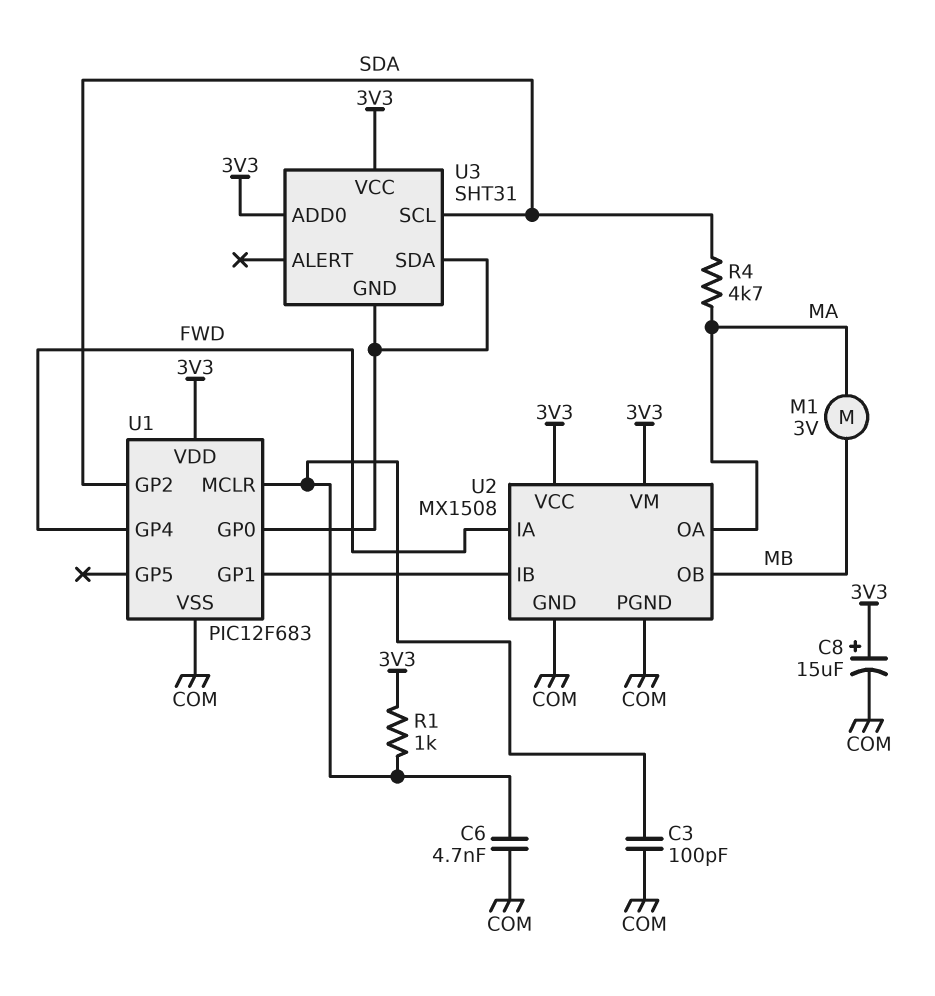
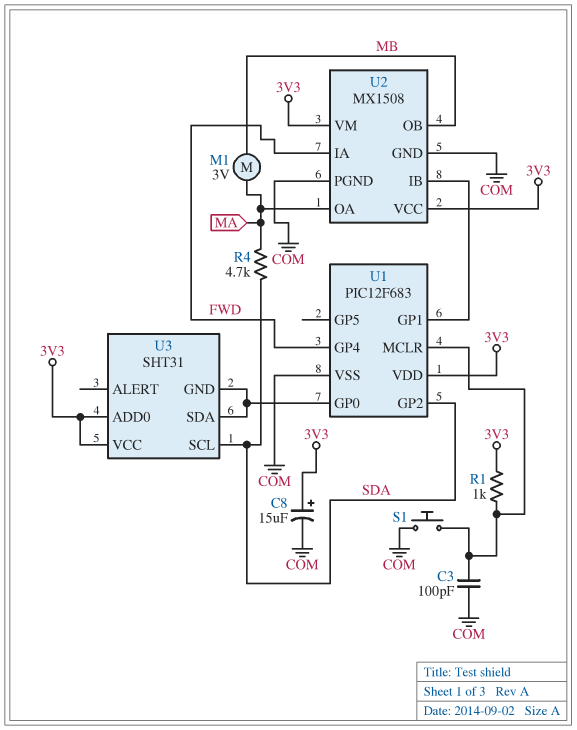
C6: 4.7nF (COM, U1/MCLR) -> none
S1: none -> button (COM, U1/MCLR)

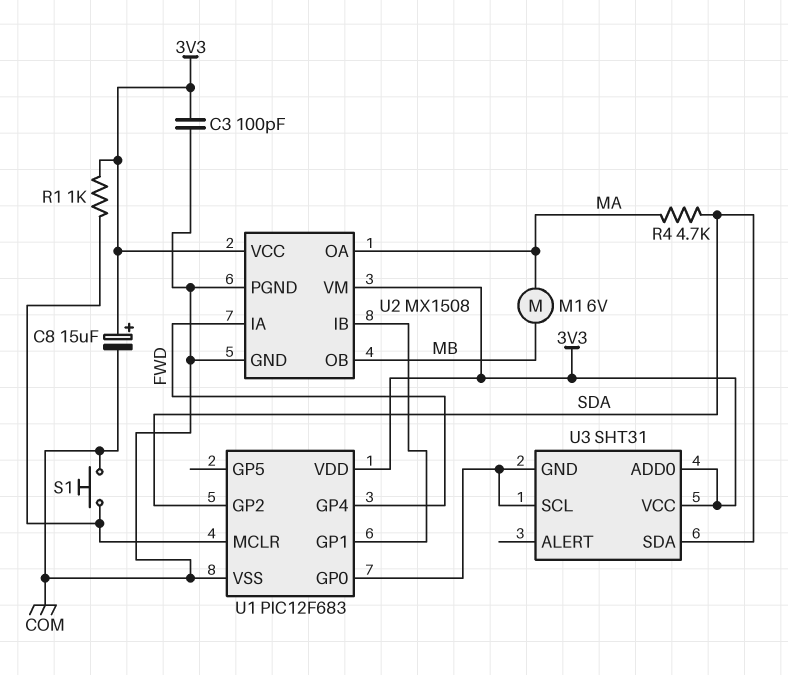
C3: 100pF (COM, U1/MCLR) -> 100pF (3V3, COM)
M1: motor 3V (MA, MB) -> motor 6V (MA, MB)
U3 pin SCL: SDA -> U1/GP0
U3 pin SDA: U1/GP0 -> SDA

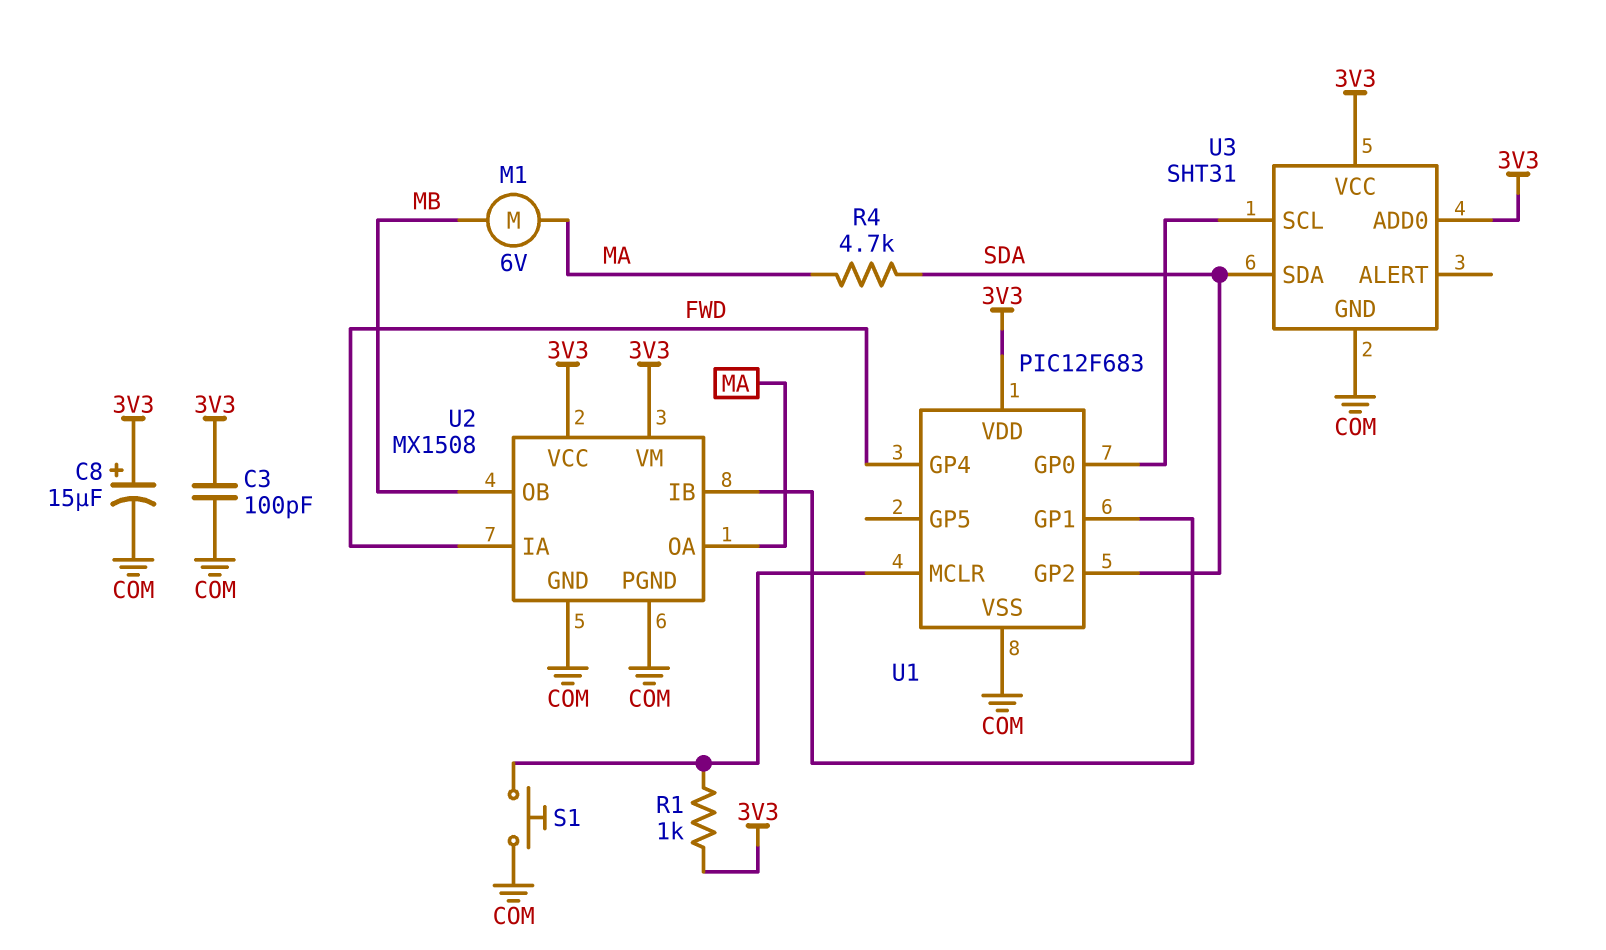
U3 pin GND: U1/GP0 -> COM

